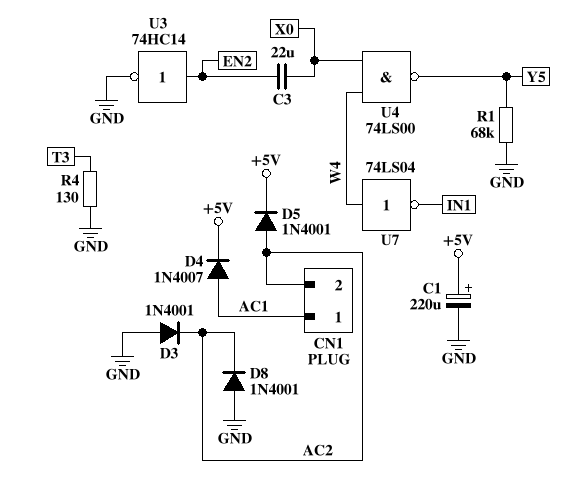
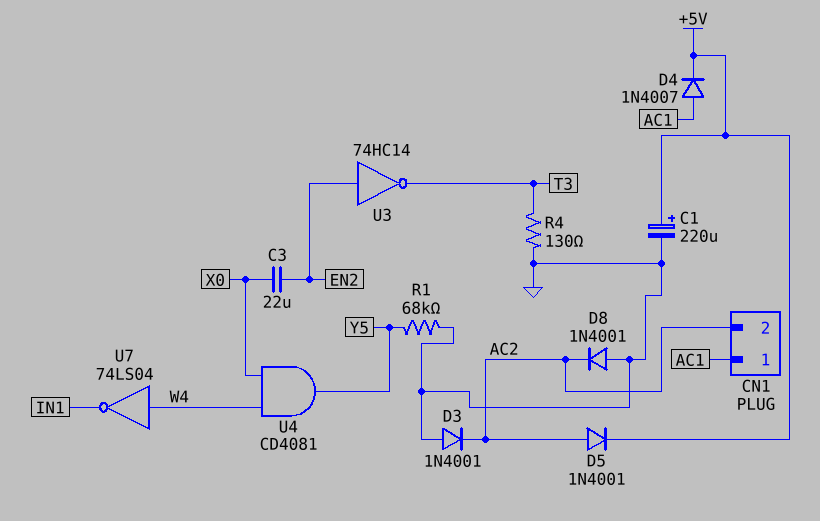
U3: NOT 74HC14 (in EN2, out GND) -> NOT 74HC14 (in EN2, out T3)
U4: NAND 74LS00 (in W4, in X0, out Y5) -> AND CD4081 (in W4, in X0, out Y5)

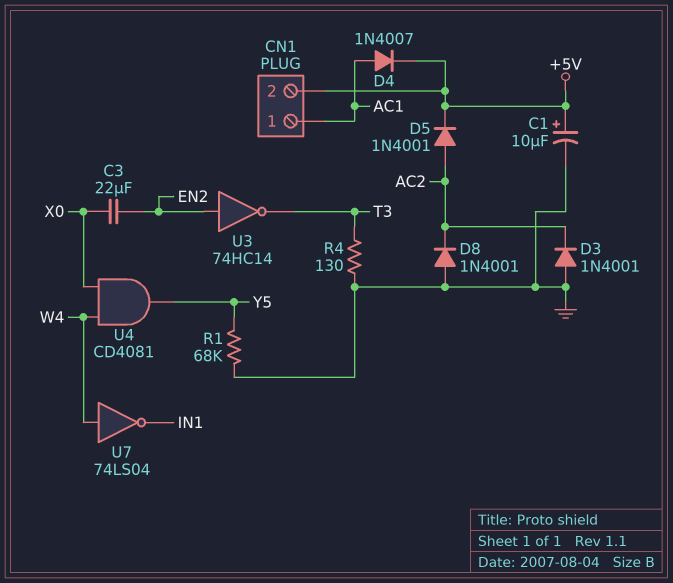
C1: 220uF (plus +5V, minus GND) -> 10uF (plus +5V, minus GND)
CN1 pin 2: AC2 -> +5V

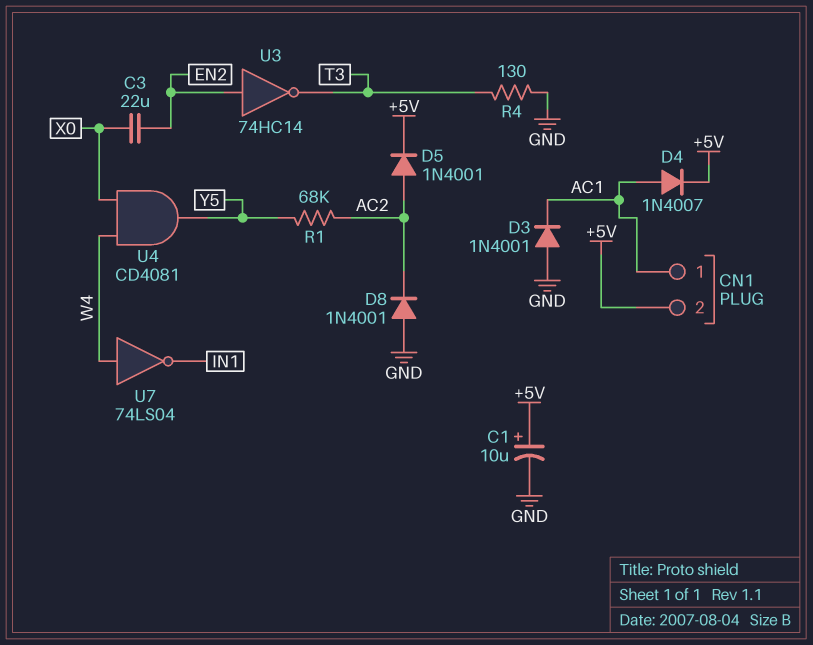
D3: diode 1N4001 (A GND, K AC2) -> diode 1N4001 (A GND, K AC1)
R1: 68k (GND, Y5) -> 68k (AC2, Y5)

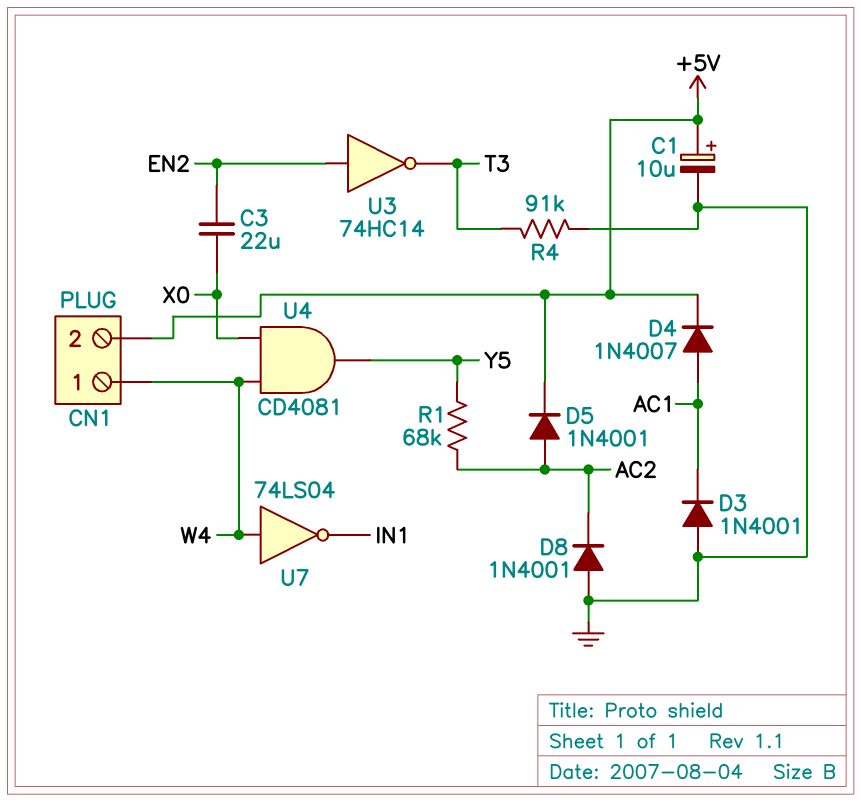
CN1 pin 1: AC1 -> W4
R4: 130 (GND, T3) -> 91k (GND, T3)

